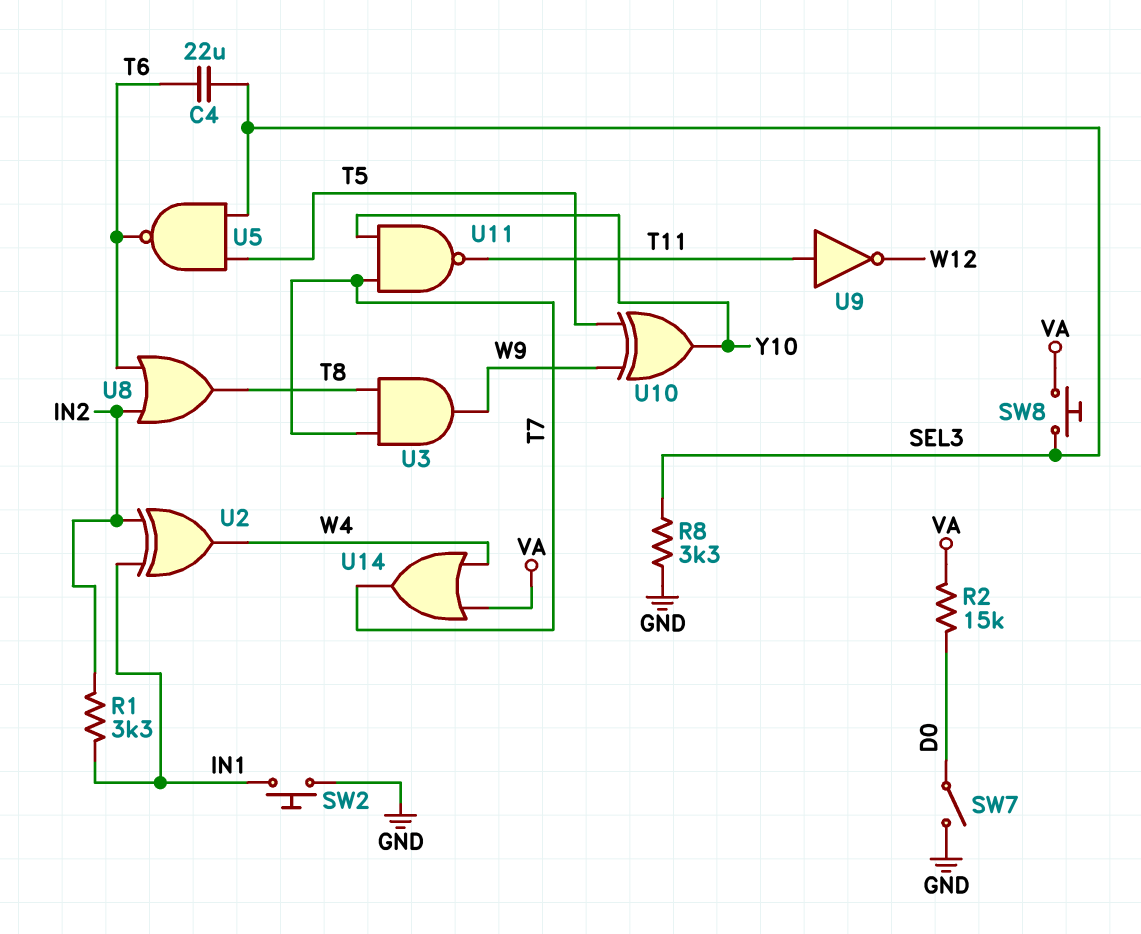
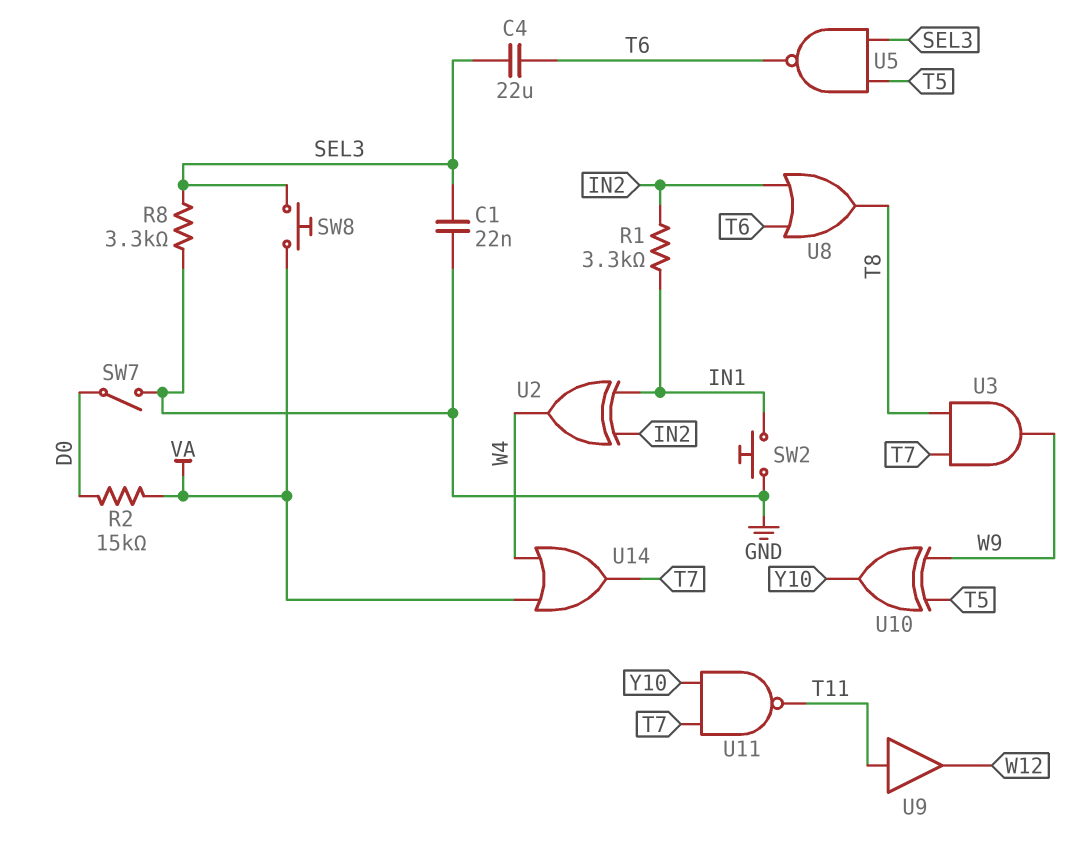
C1: none -> 22nF (GND, SEL3)
U9: NOT (in T11, out W12) -> buffer (in T11, out W12)

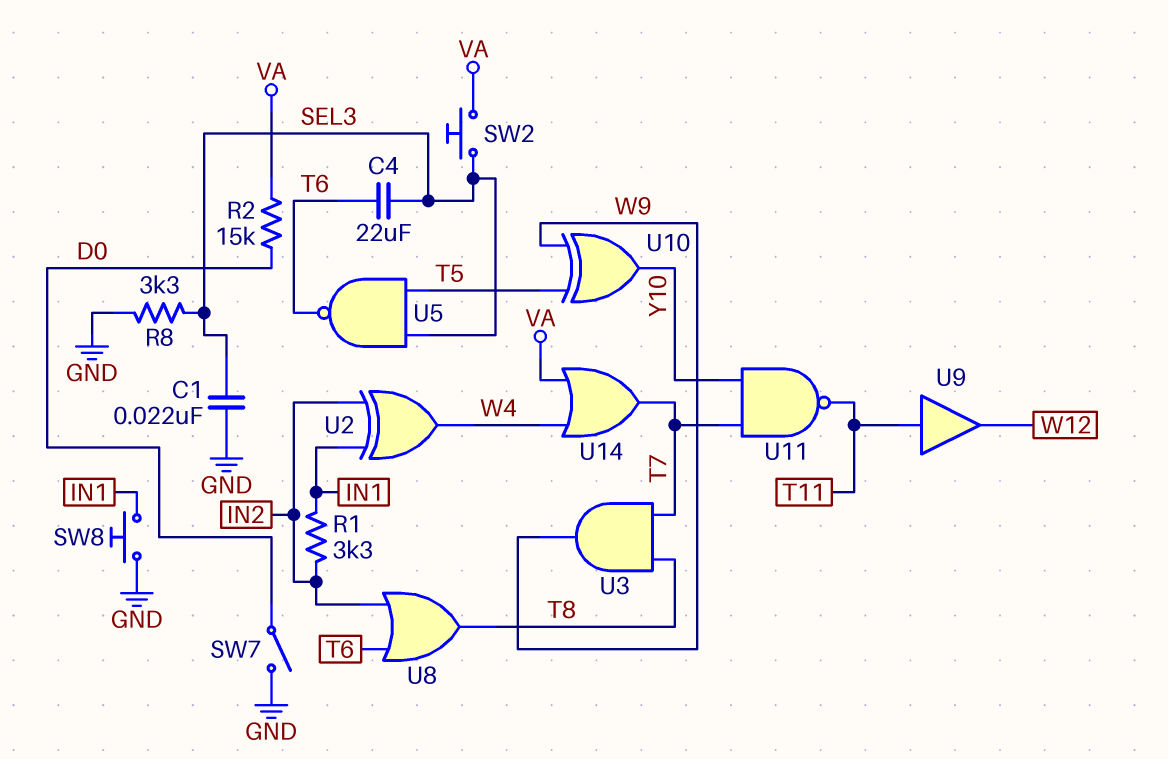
SW2: button (GND, IN1) -> button (SEL3, VA)
SW8: button (SEL3, VA) -> button (GND, IN1)

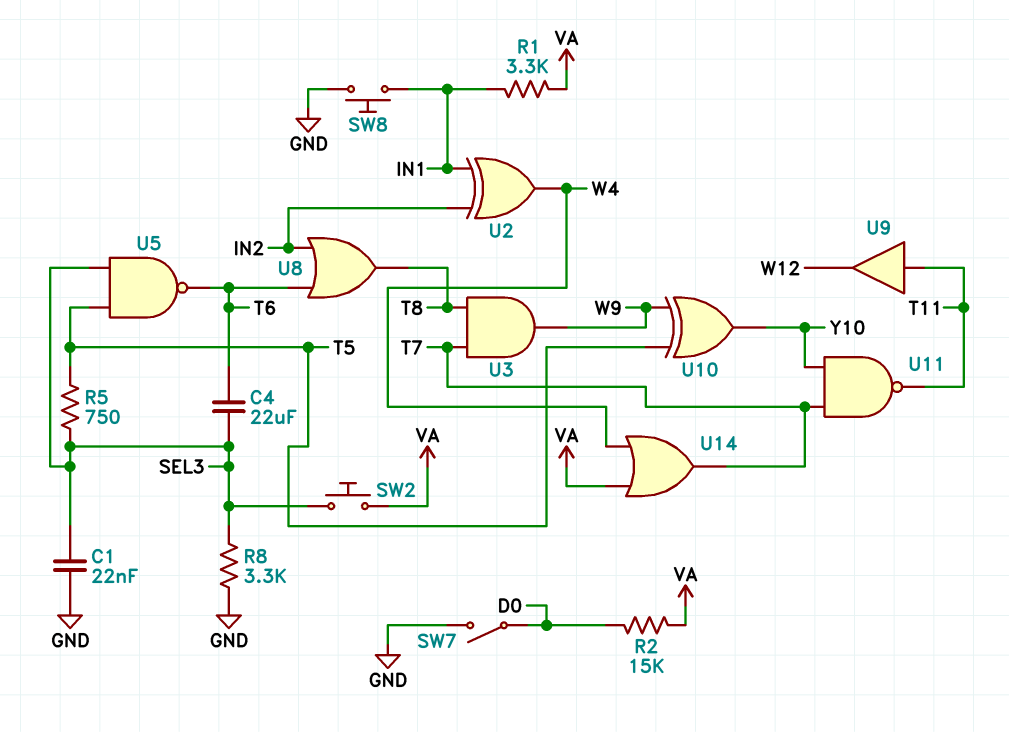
R1: 3.3k (IN1, IN2) -> 3.3k (IN1, VA)
R5: none -> 750 (SEL3, T5)

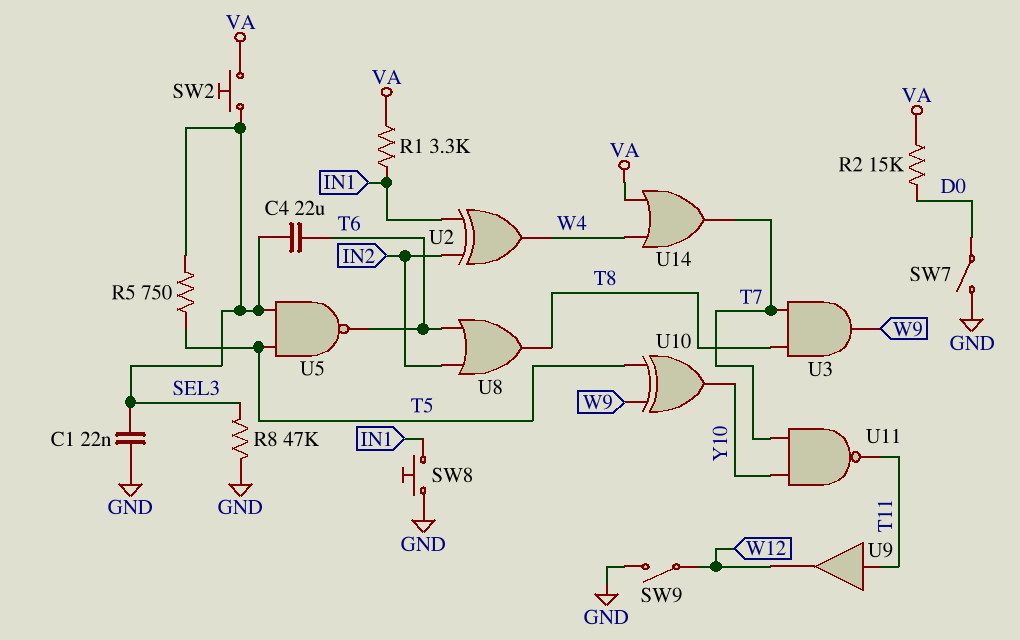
R8: 3.3k (GND, SEL3) -> 47k (GND, SEL3)
SW9: none -> switch (GND, W12)

